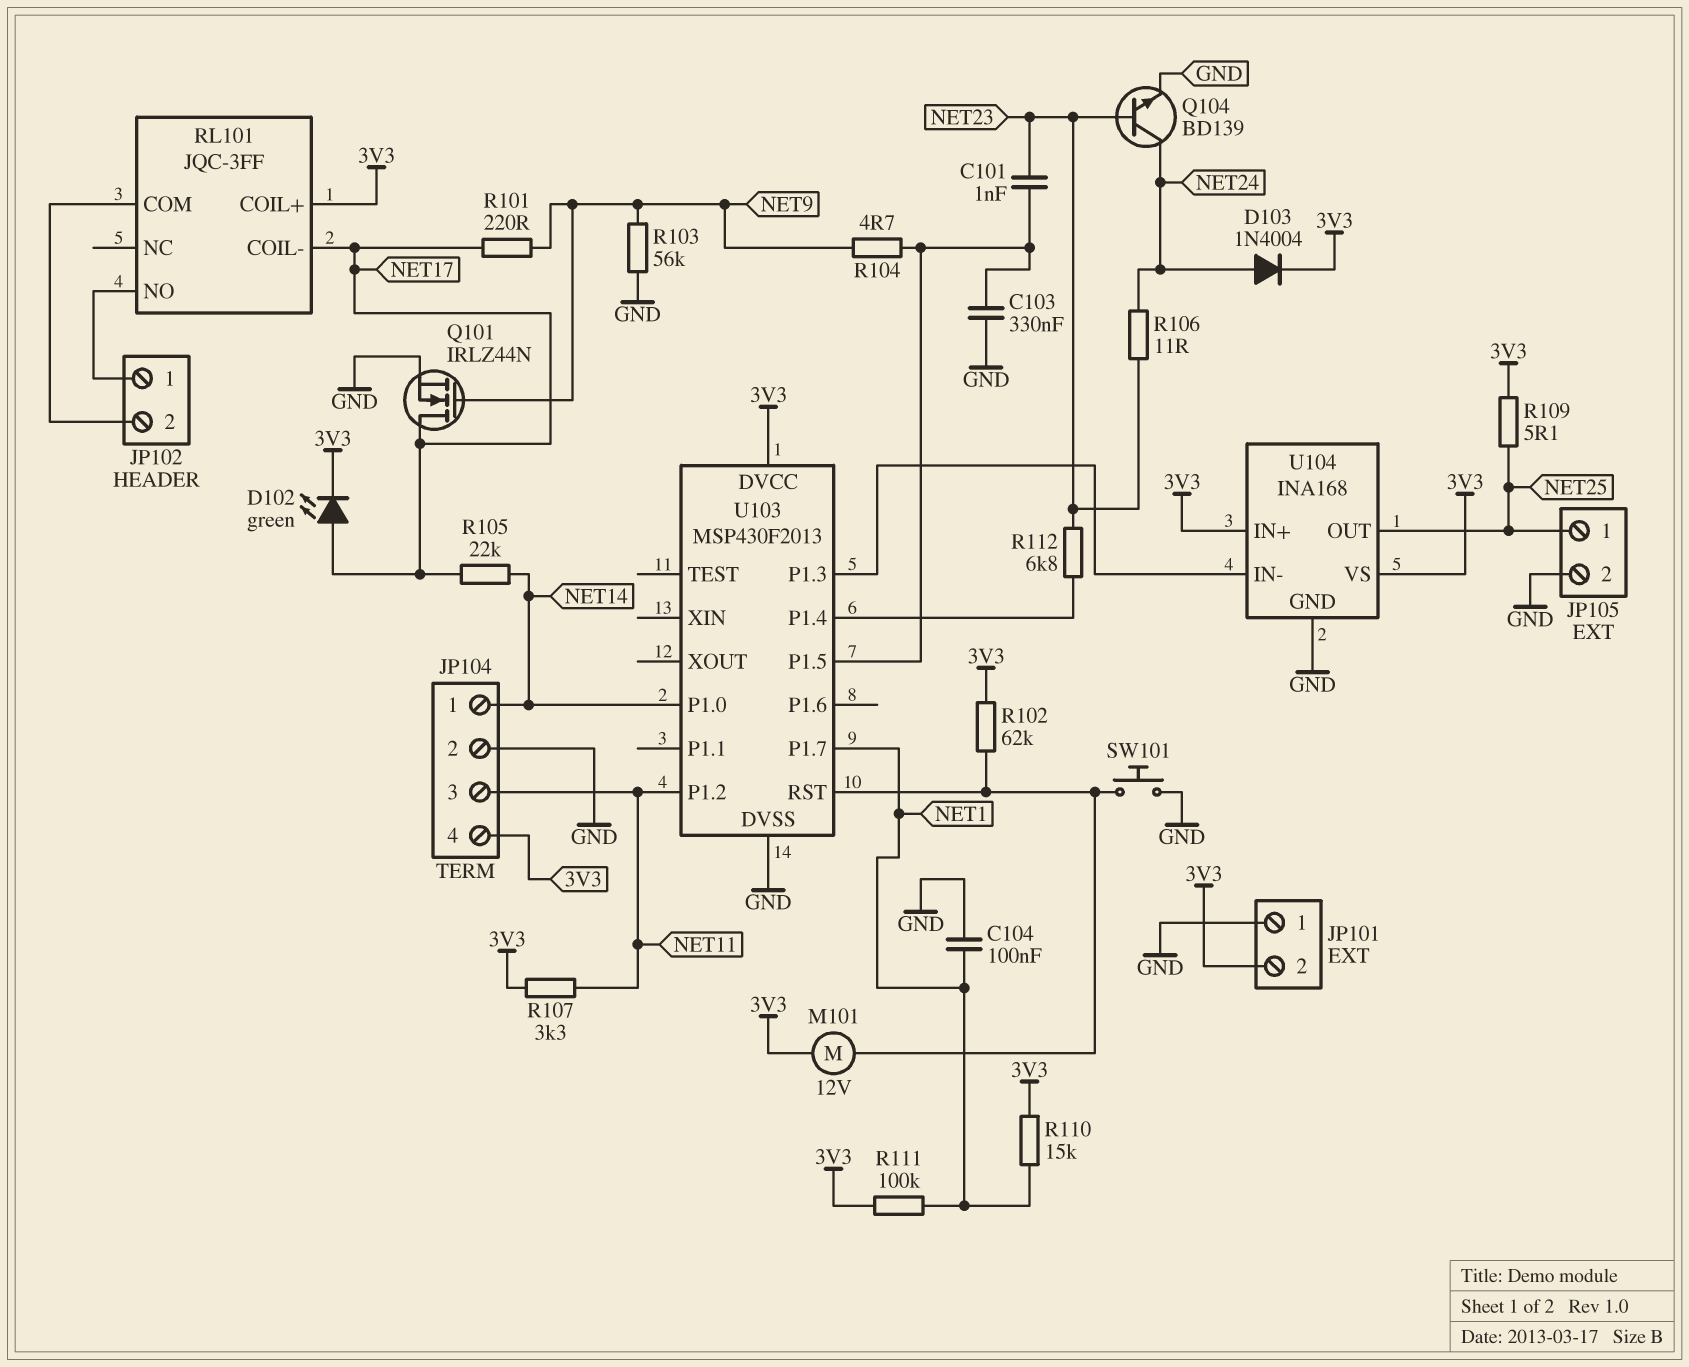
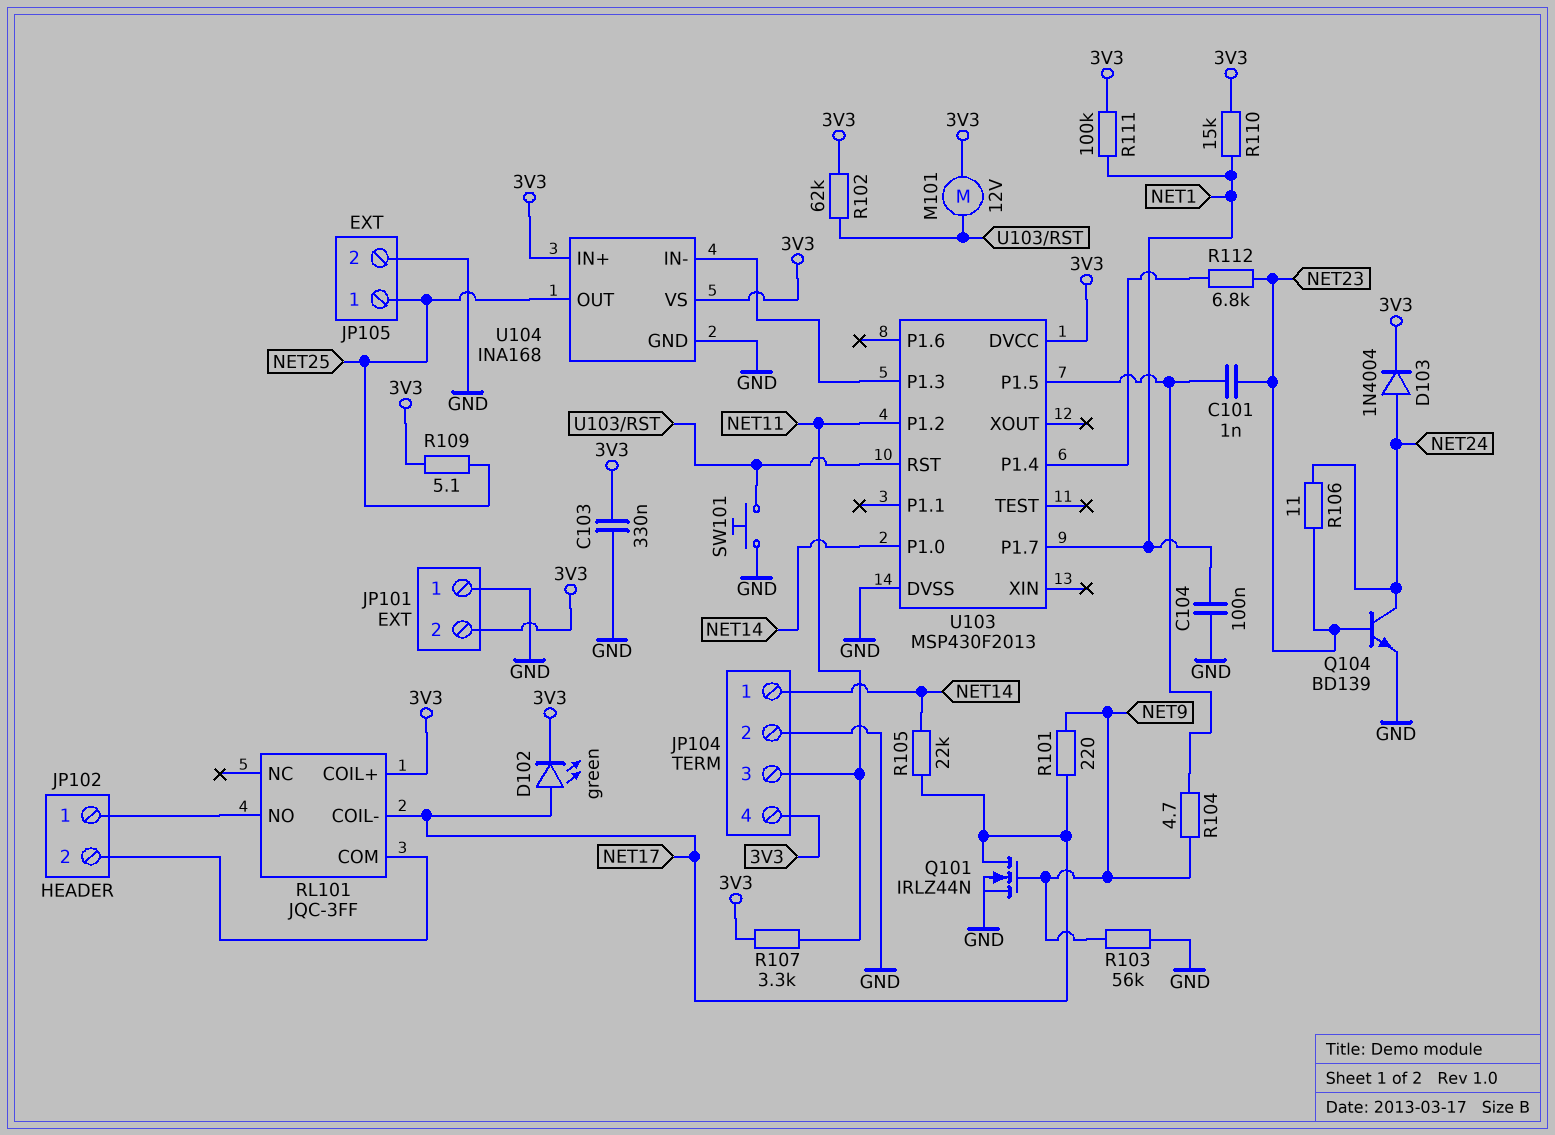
C103: 330nF (GND, U103/P1.5) -> 330nF (3V3, GND)

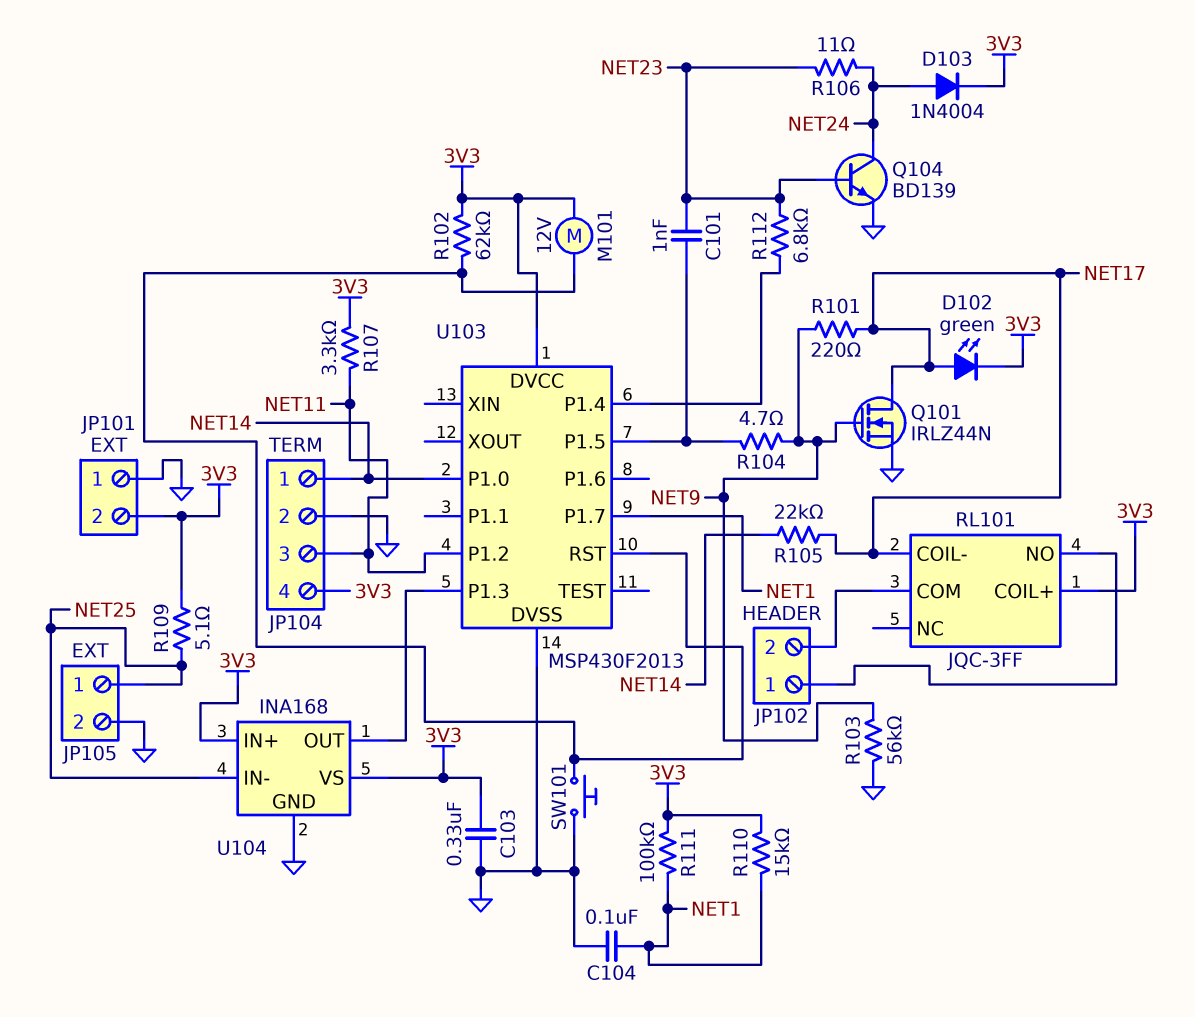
U104 pin IN-: U103/P1.3 -> NET25
U104 pin OUT: NET25 -> U103/P1.3

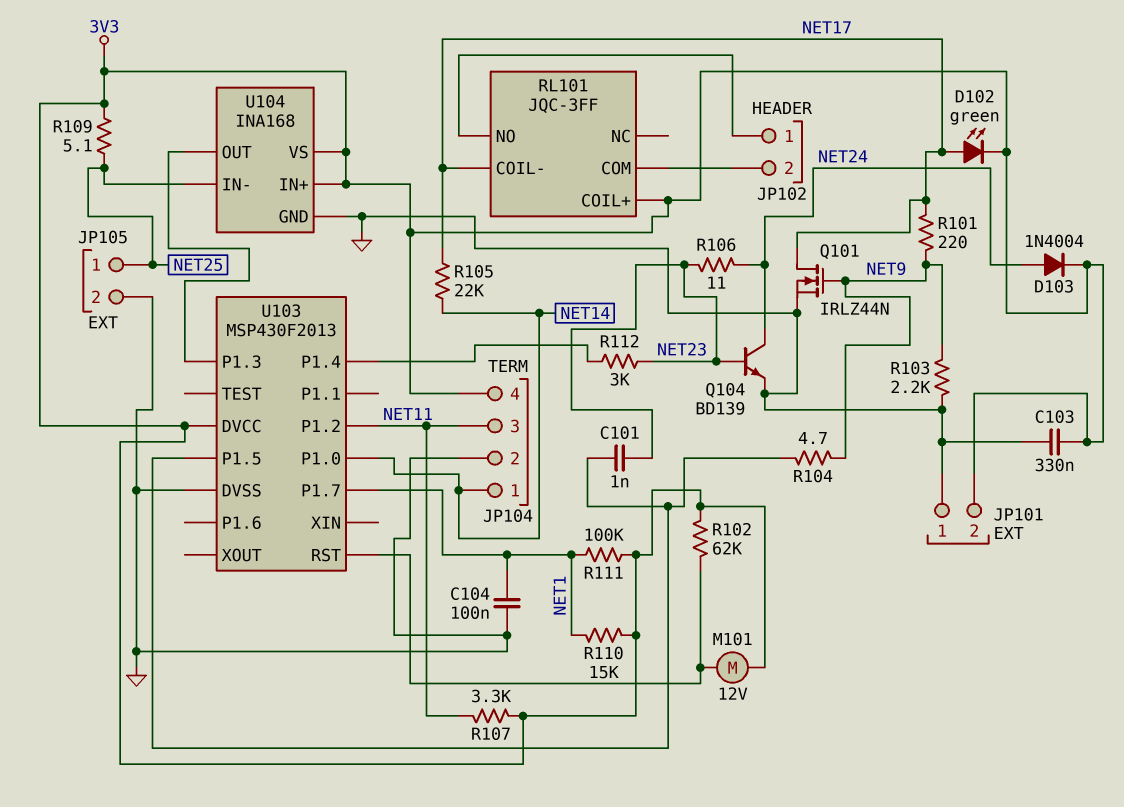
R103: 56k (GND, NET9) -> 2.2k (GND, NET9)
R112: 6.8k (NET23, U103/P1.4) -> 3k (NET23, U103/P1.4)
SW101: button (GND, U103/RST) -> none

